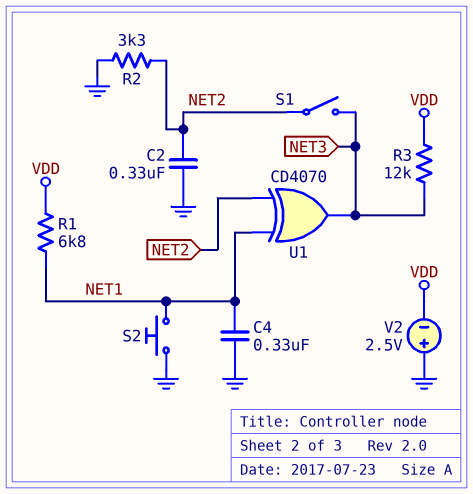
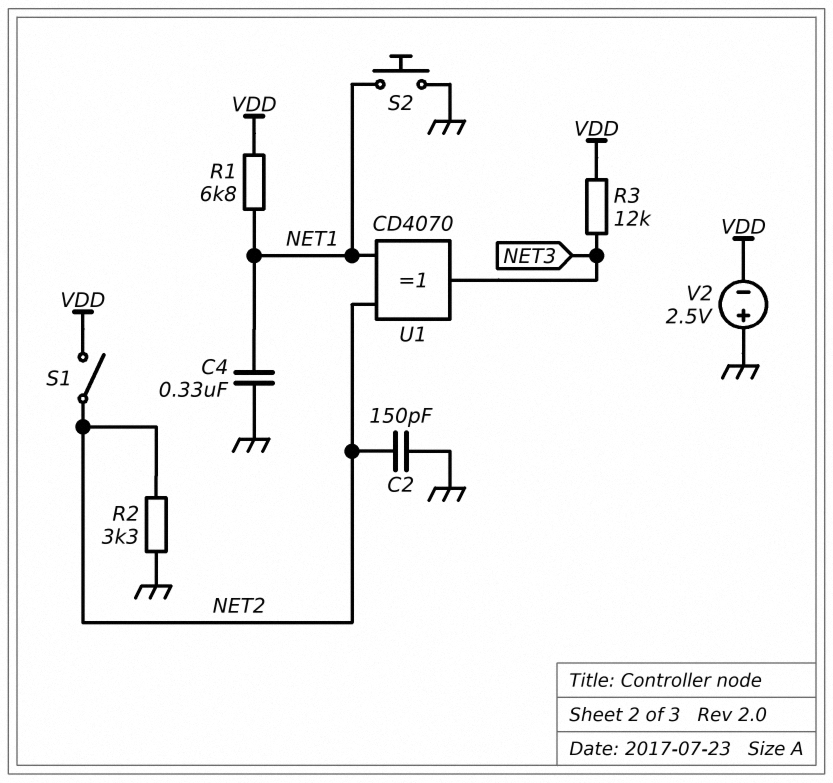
C2: 330nF (GND, NET2) -> 150pF (GND, NET2)
S1: switch (NET2, NET3) -> switch (NET2, VDD)

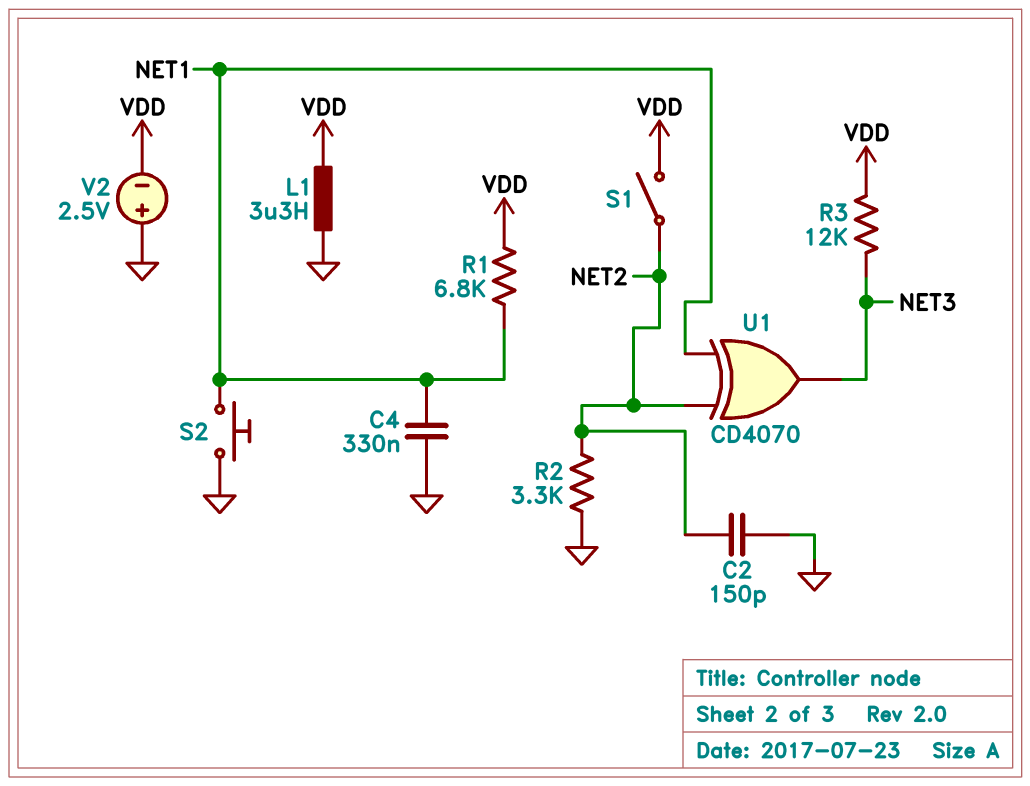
L1: none -> 3.3uH (GND, VDD)

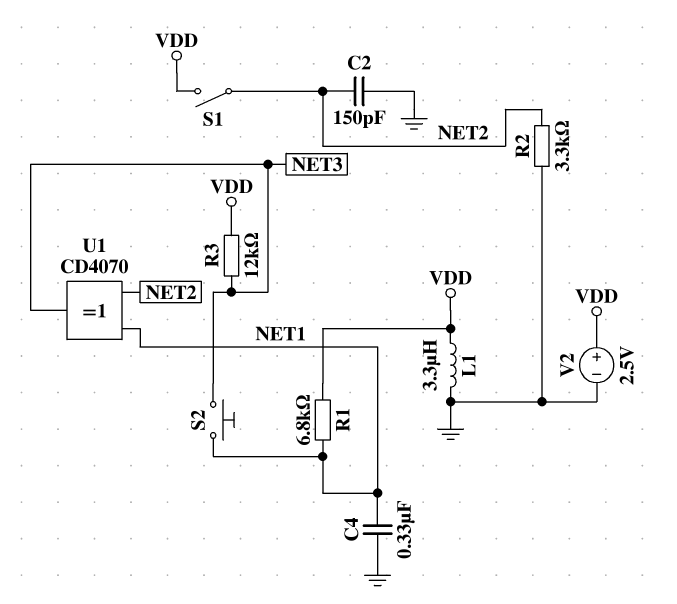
S2: button (GND, NET1) -> button (NET1, NET3)
V2: 2.5V (plus GND, minus VDD) -> 2.5V (plus VDD, minus GND)

